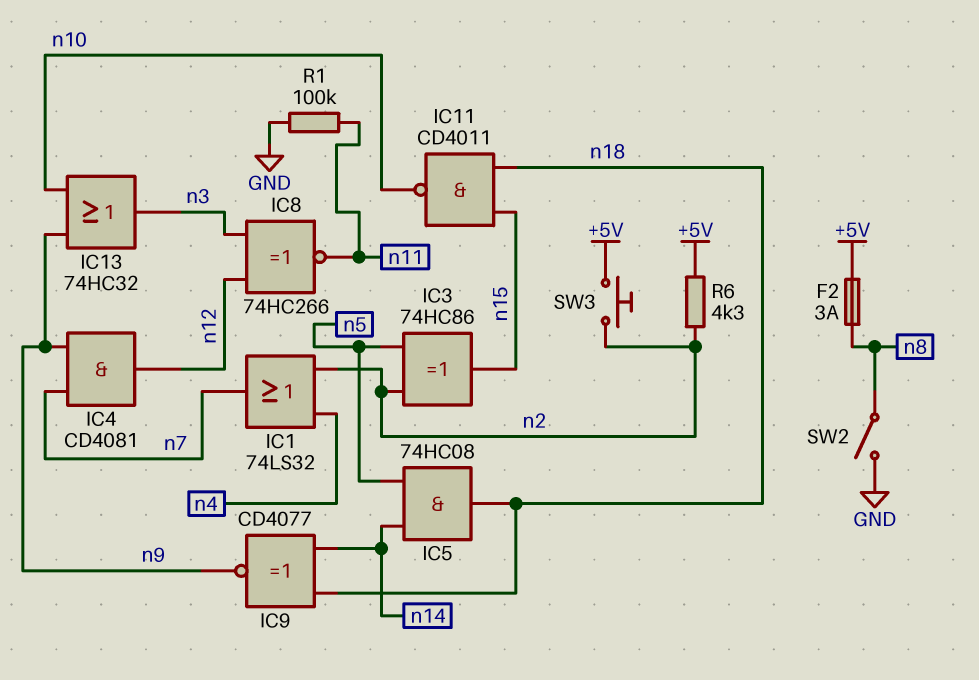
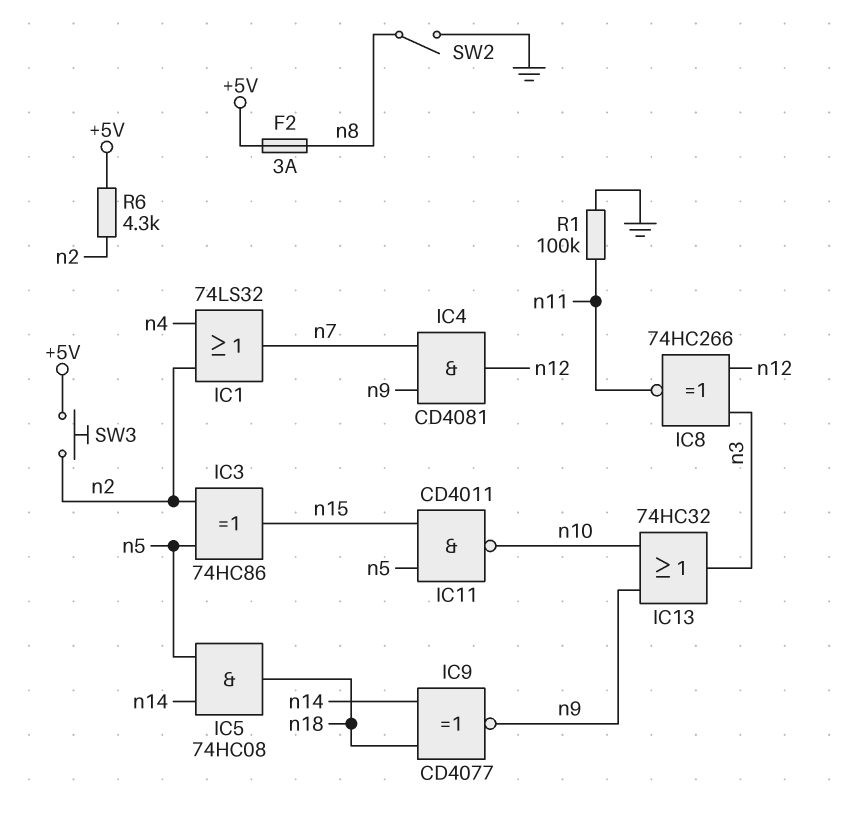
IC11: NAND CD4011 (in n15, in n18, out n10) -> NAND CD4011 (in n5, in n15, out n10)

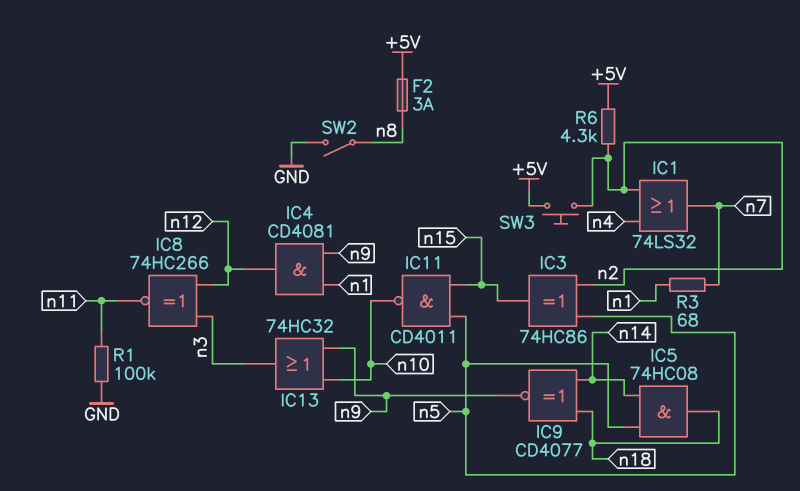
IC4: AND CD4081 (in n7, in n9, out n12) -> AND CD4081 (in n1, in n9, out n12)
R3: none -> 68 (n1, n7)

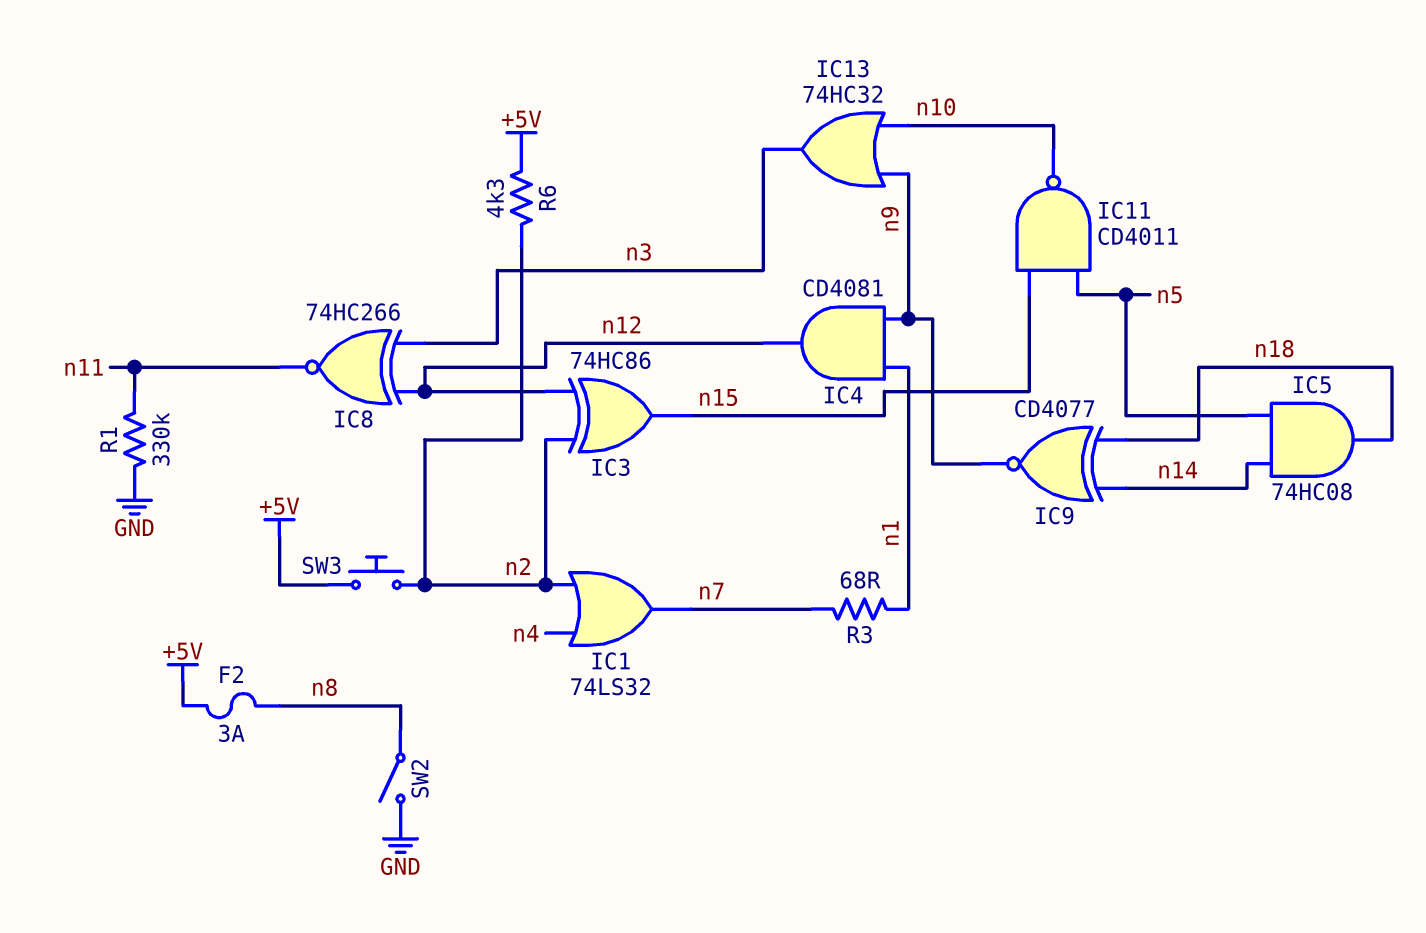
IC3: XOR 74HC86 (in n2, in n5, out n15) -> XOR 74HC86 (in n2, in n12, out n15)
R1: 100k (GND, n11) -> 330k (GND, n11)

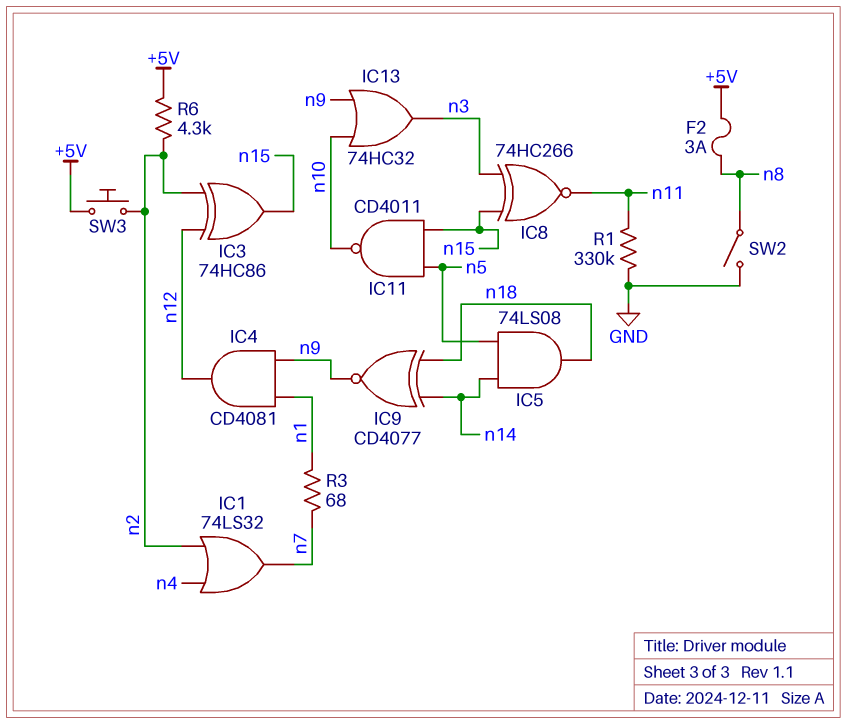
IC5: AND 74HC08 (in n5, in n14, out n18) -> AND 74LS08 (in n5, in n14, out n18)
IC8: XNOR 74HC266 (in n3, in n12, out n11) -> XNOR 74HC266 (in n3, in n15, out n11)

